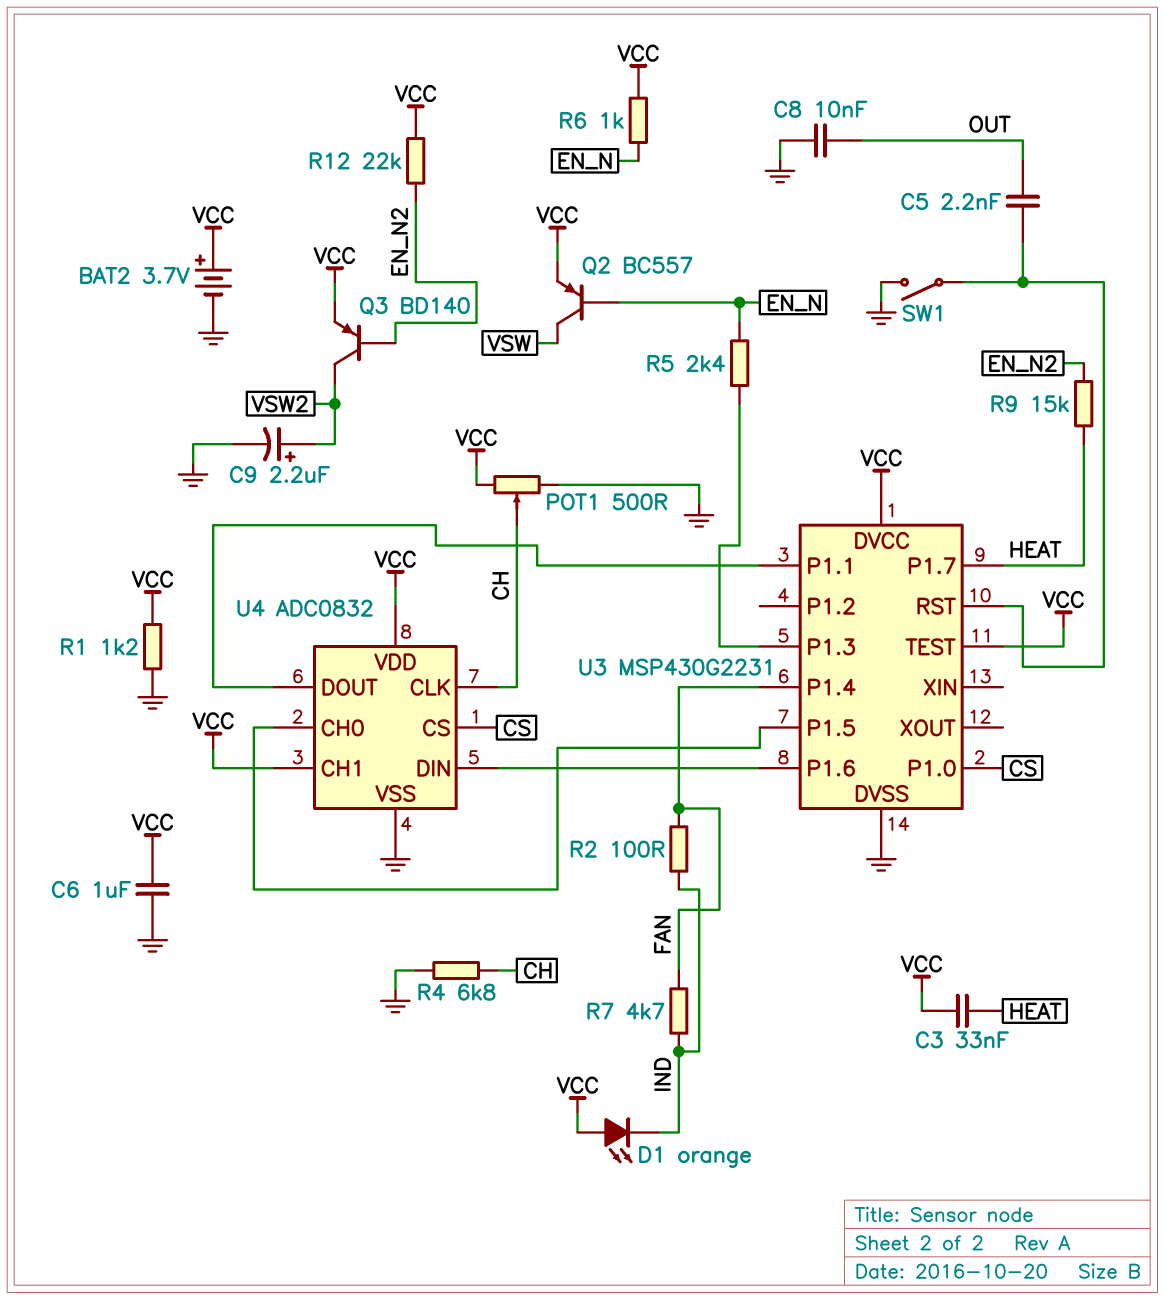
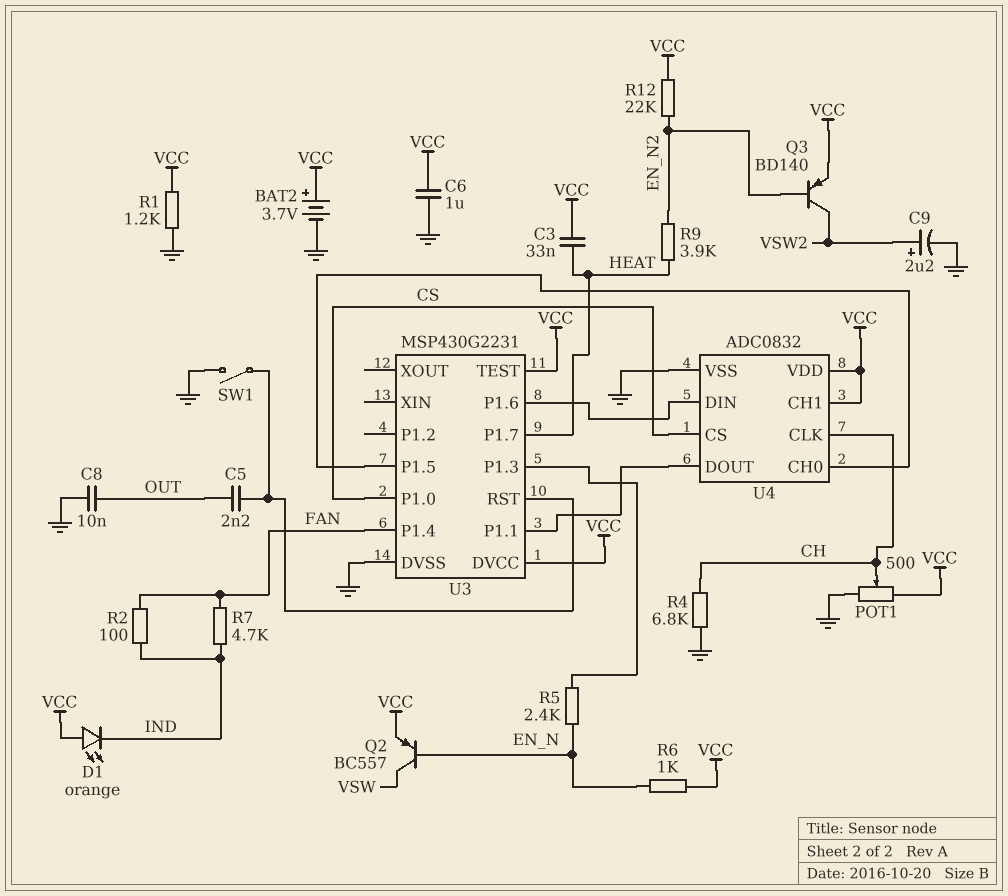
R9: 15k (EN_N2, HEAT) -> 3.9k (EN_N2, HEAT)

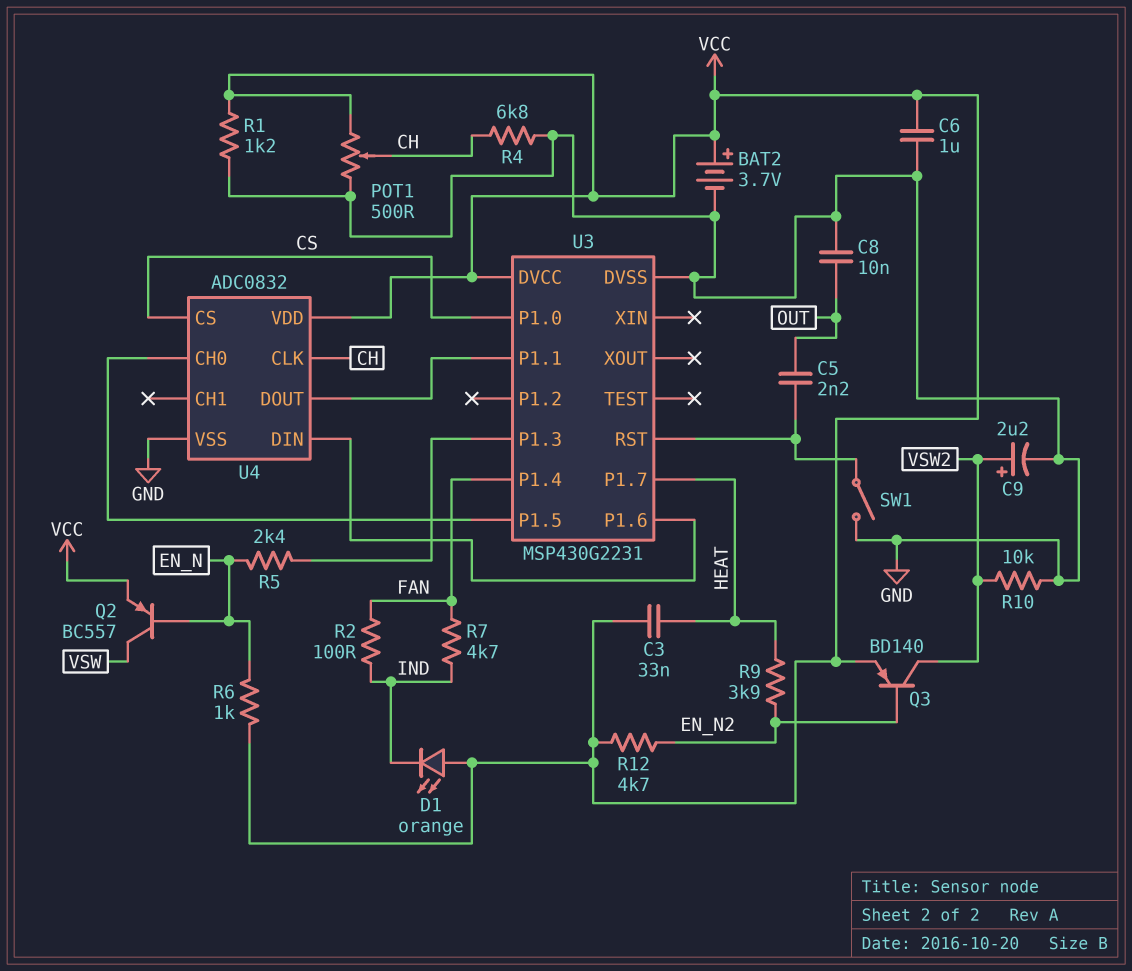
R10: none -> 10k (GND, VSW2)
R12: 22k (EN_N2, VCC) -> 4.7k (EN_N2, VCC)
U3 pin TEST: VCC -> none
U4 pin CH1: VCC -> none

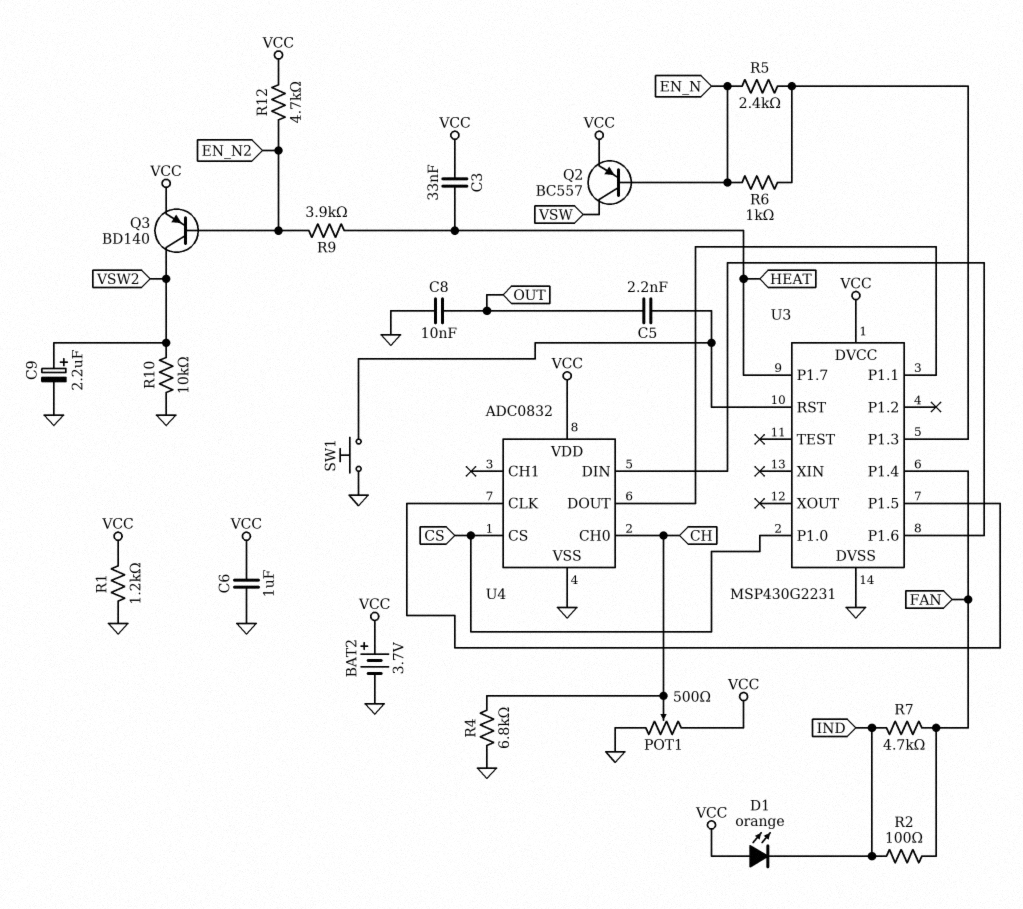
R6: 1k (EN_N, VCC) -> 1k (EN_N, U3/P1.3)
SW1: switch (GND, U3/RST) -> button (GND, U3/RST)
U4 pin CH0: U3/P1.5 -> CH
U4 pin CLK: CH -> U3/P1.5

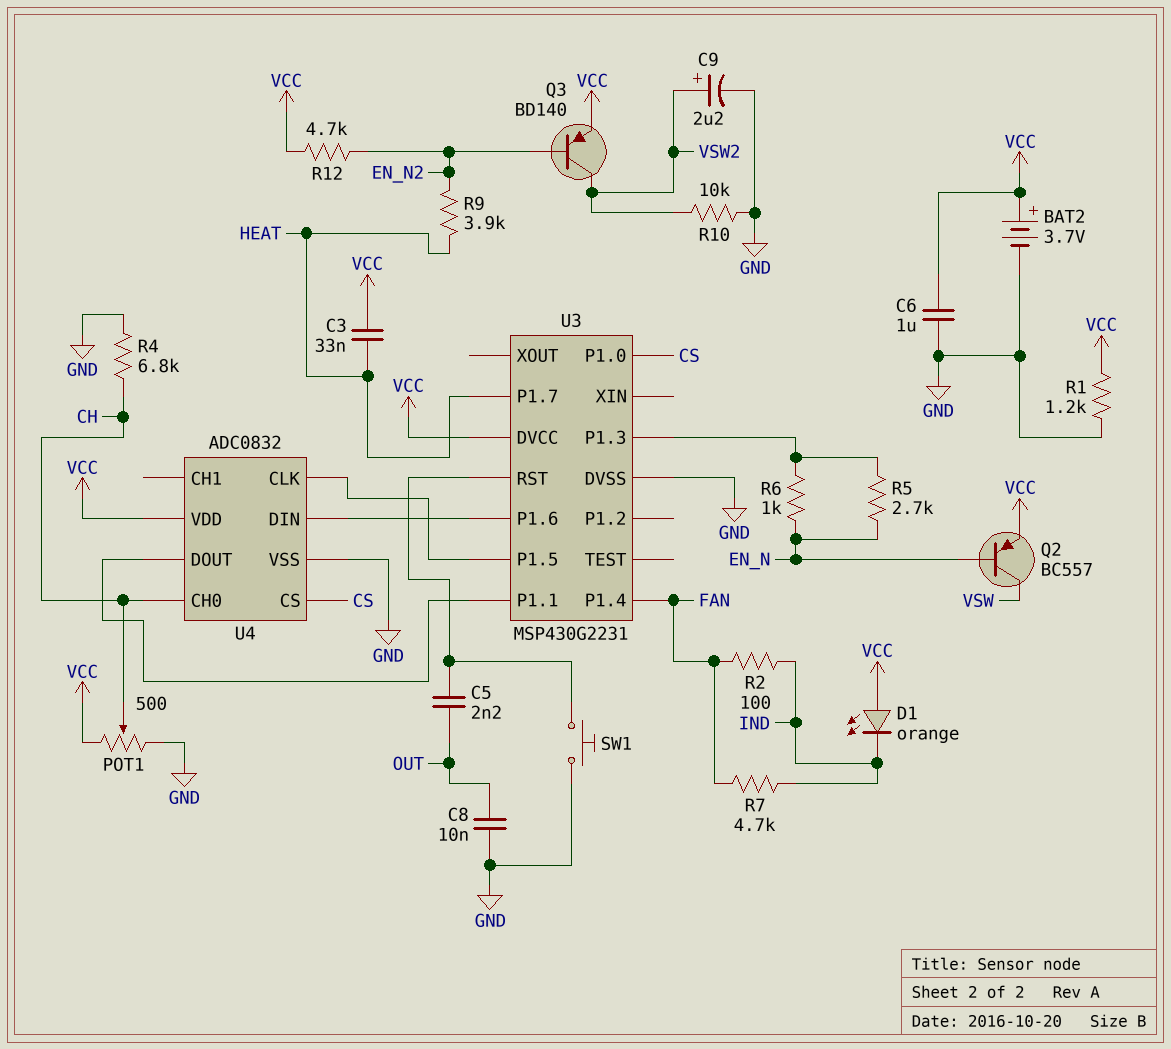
R5: 2.4k (EN_N, U3/P1.3) -> 2.7k (EN_N, U3/P1.3)

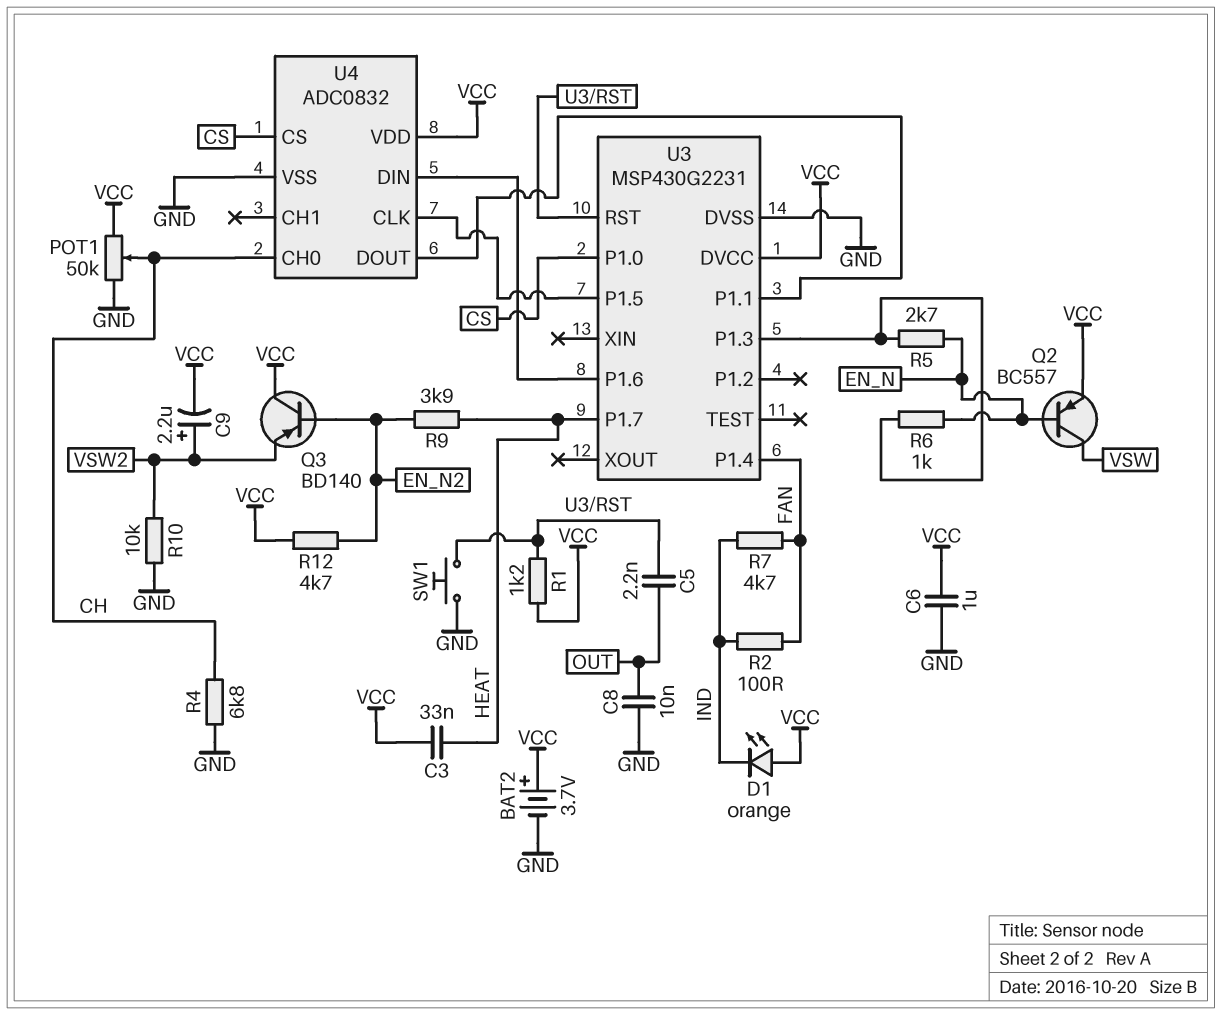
C9: 2.2uF (plus VSW2, minus GND) -> 2.2uF (plus VSW2, minus VCC)
POT1: 500 (GND, VCC, wiper CH) -> 50k (GND, VCC, wiper CH)
Q3: PNP BD140 (B EN_N2, C VSW2, E VCC) -> PNP BD140 (B EN_N2, C VCC, E VSW2)
R1: 1.2k (GND, VCC) -> 1.2k (U3/RST, VCC)

